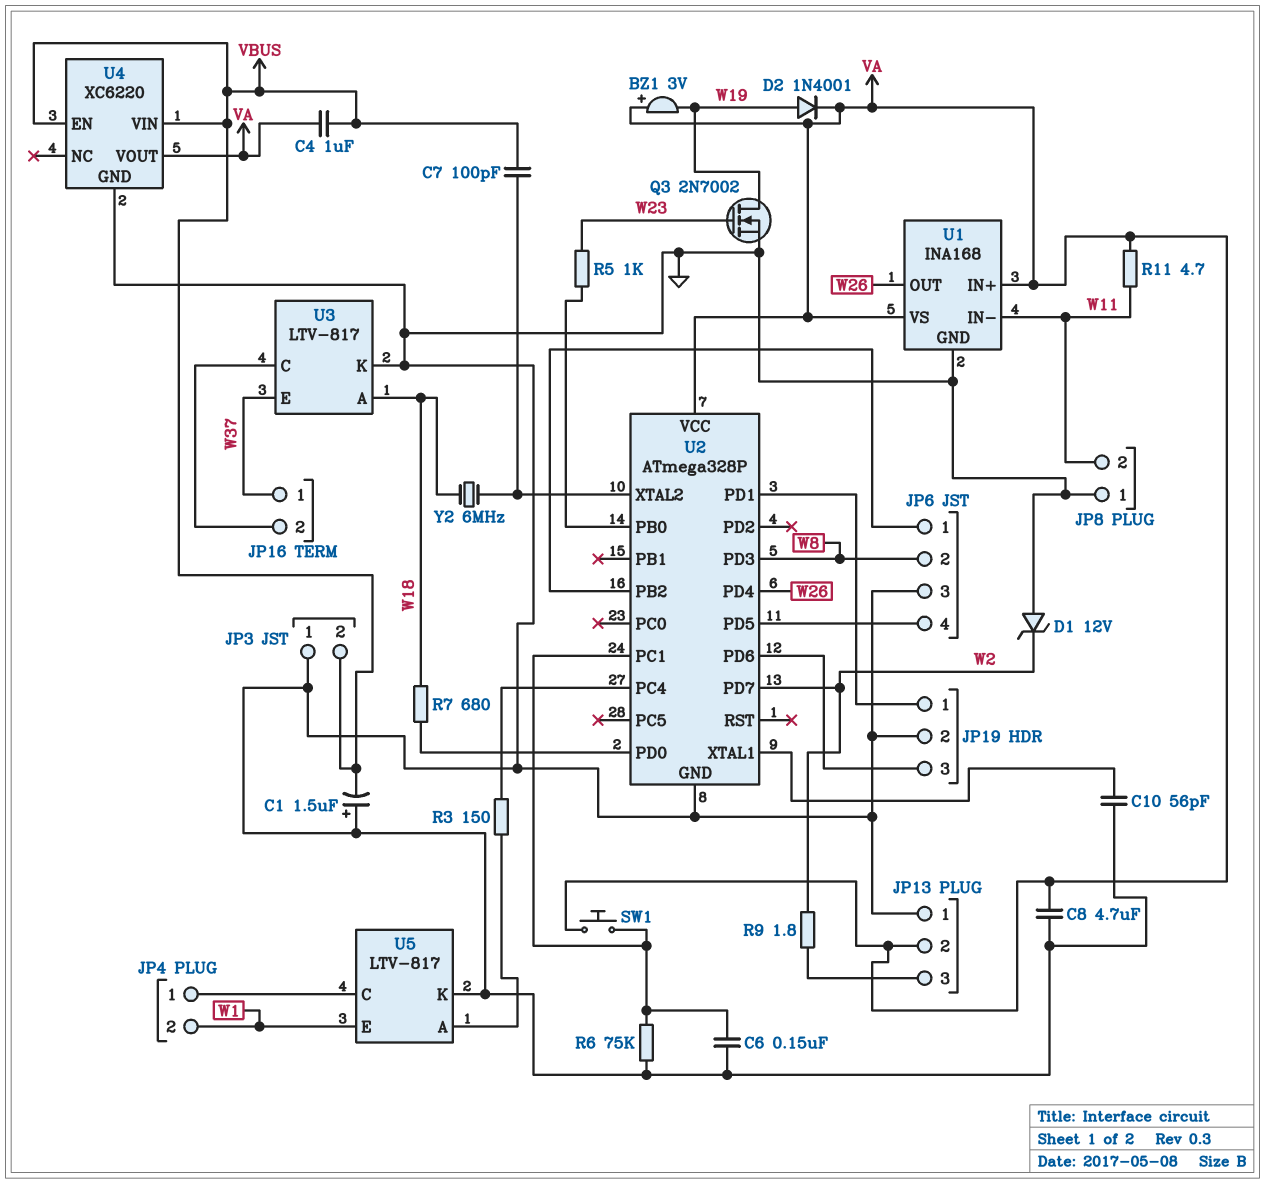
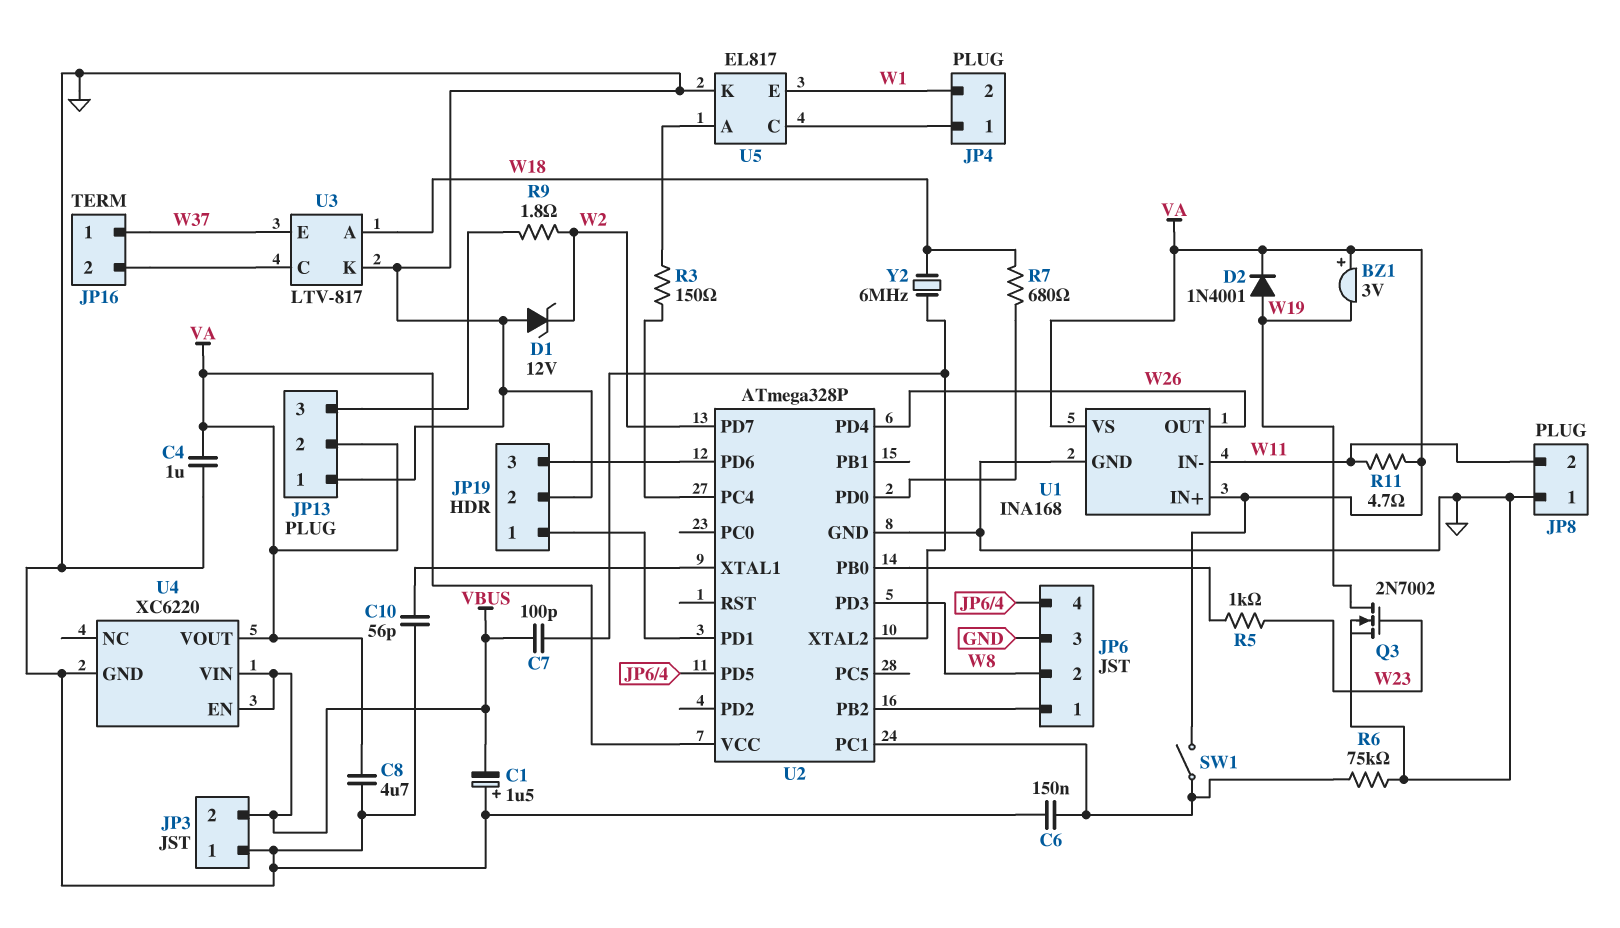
C4: 1uF (VA, VBUS) -> 1uF (GND, VA)
SW1: button (U2/PC1, VA) -> switch (U2/PC1, VA)
U5: LTV-817 -> EL817

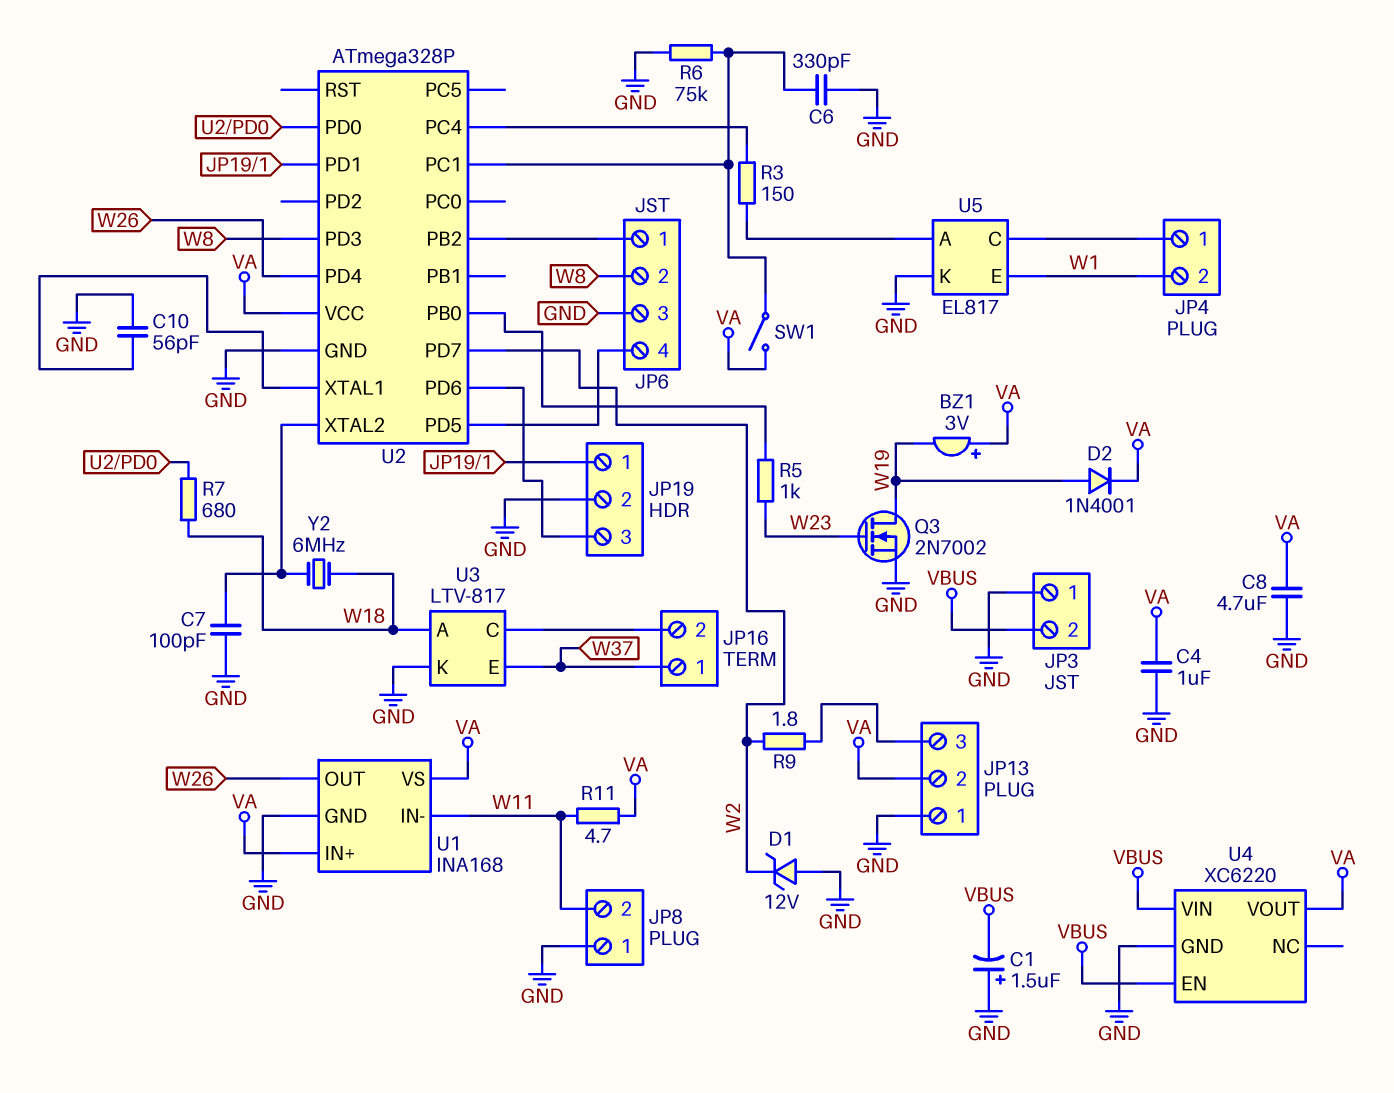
C6: 150nF (GND, U2/PC1) -> 330pF (GND, U2/PC1)
C7: 100pF (U2/XTAL2, VBUS) -> 100pF (GND, U2/XTAL2)

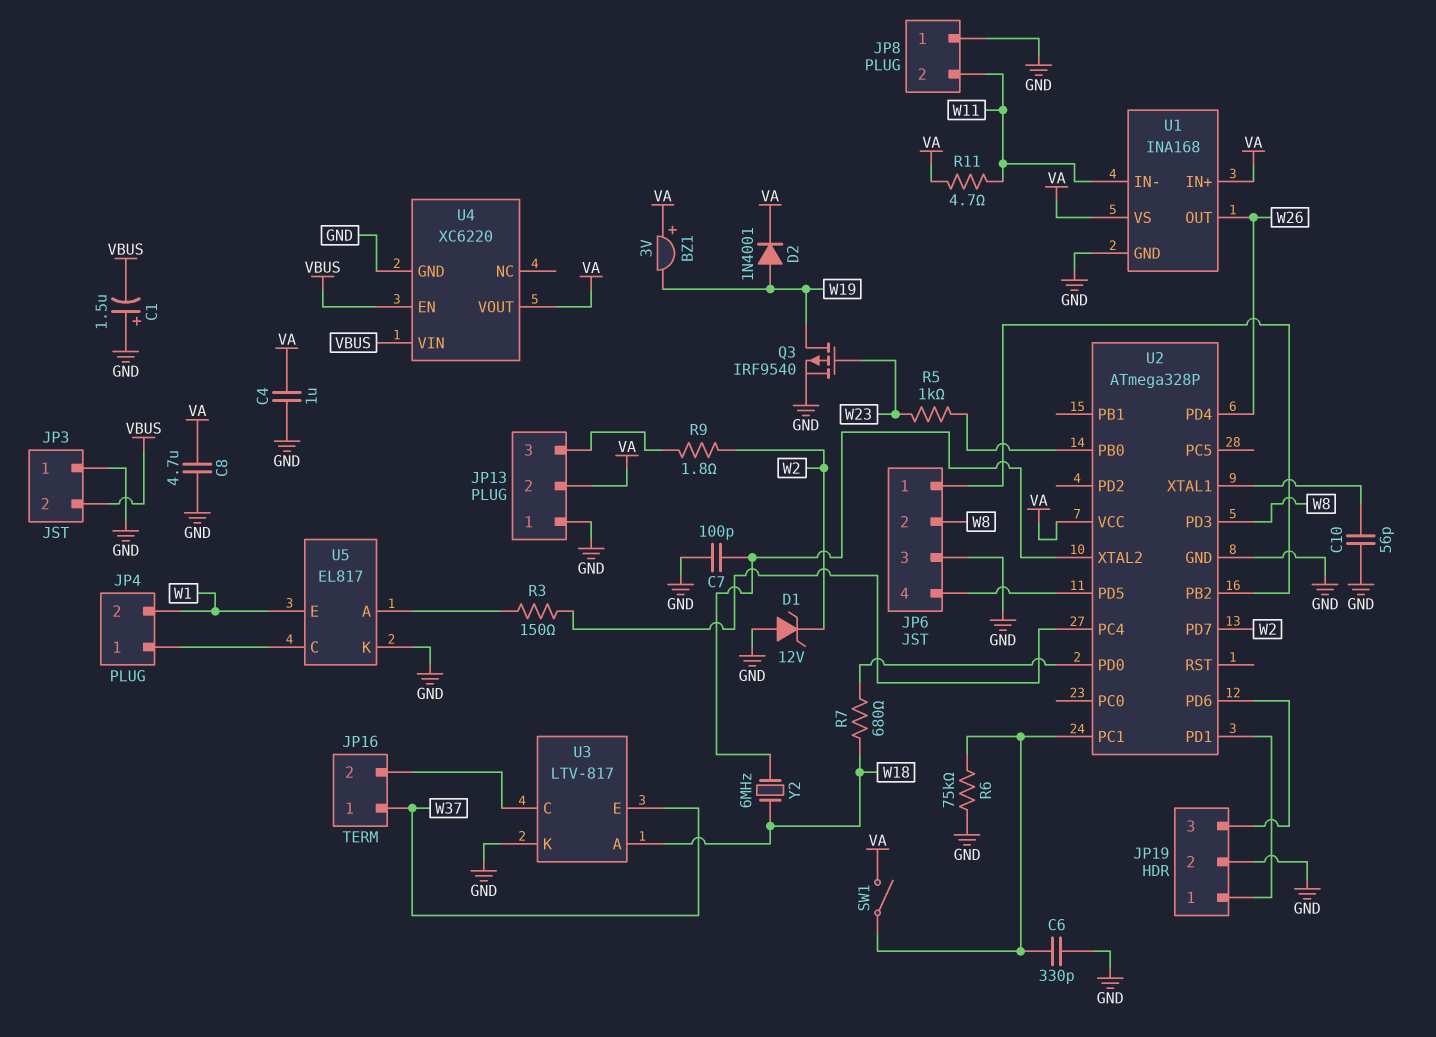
Q3: NMOS 2N7002 (G W23, D W19, S GND) -> PMOS IRF9540 (G W23, D W19, S GND)

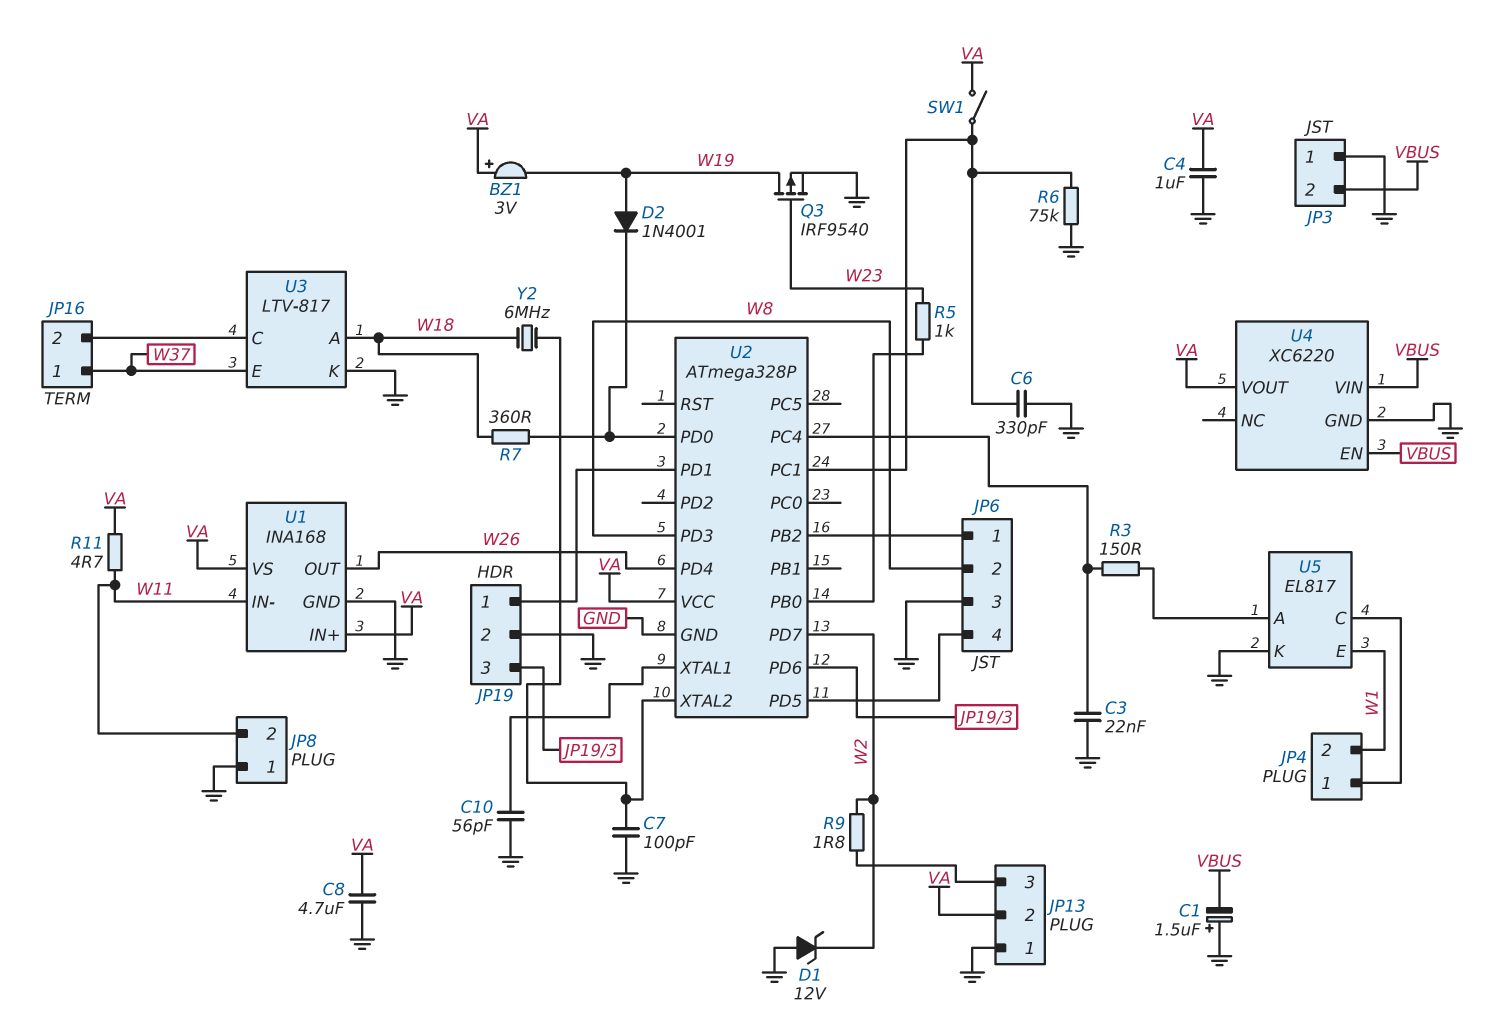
C3: none -> 22nF (GND, U2/PC4)
D2: diode 1N4001 (A W19, K VA) -> diode 1N4001 (A W19, K U2/PD0)
R7: 680 (U2/PD0, W18) -> 360 (U2/PD0, W18)

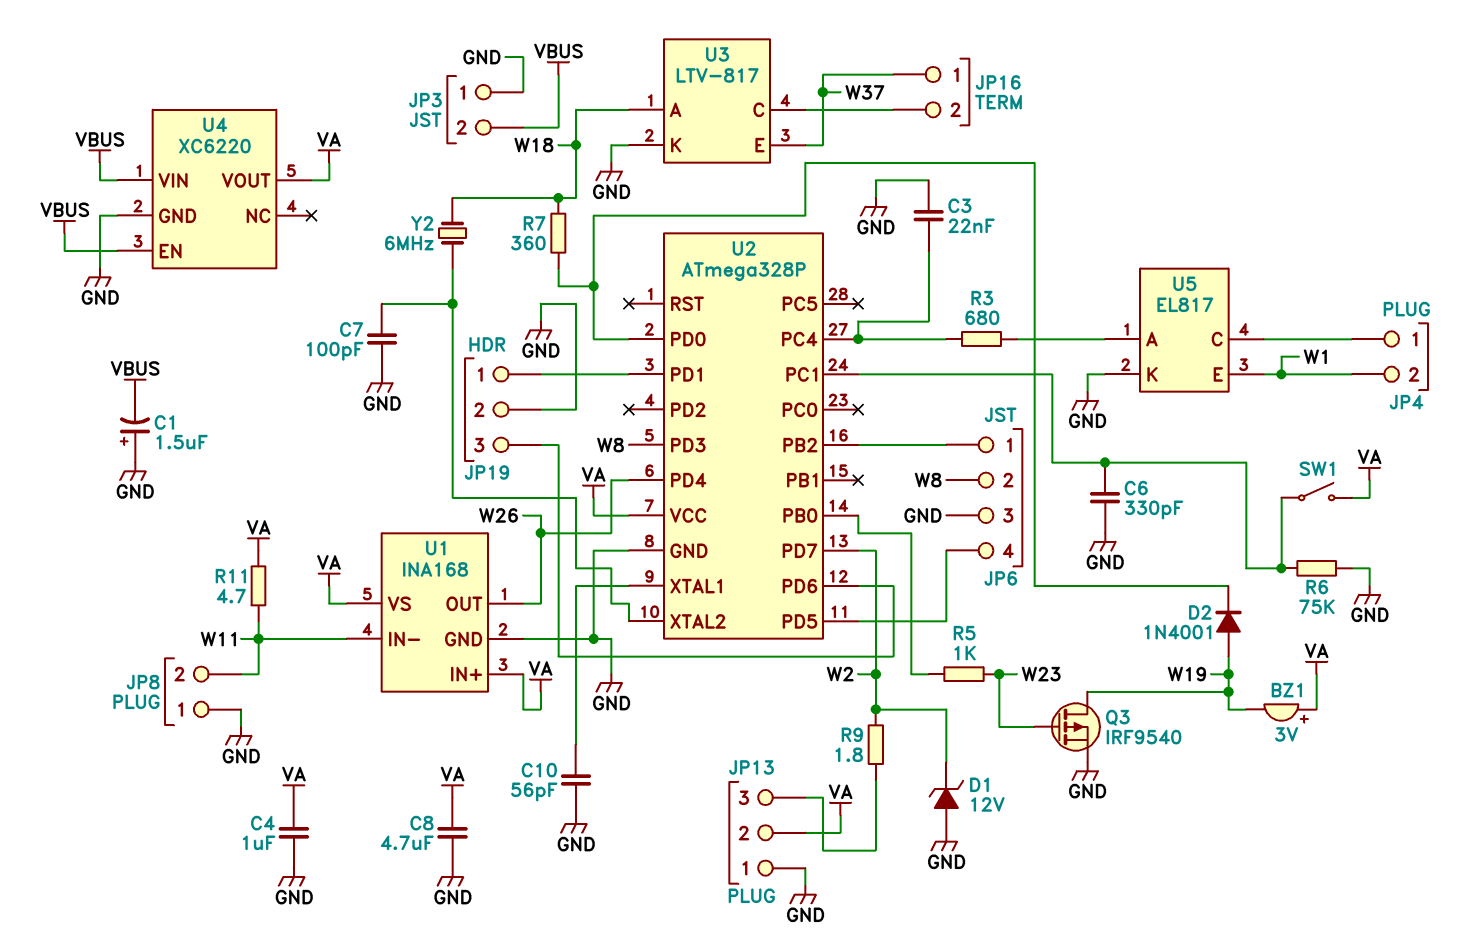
R3: 150 (U2/PC4, U5/A) -> 680 (U2/PC4, U5/A)

